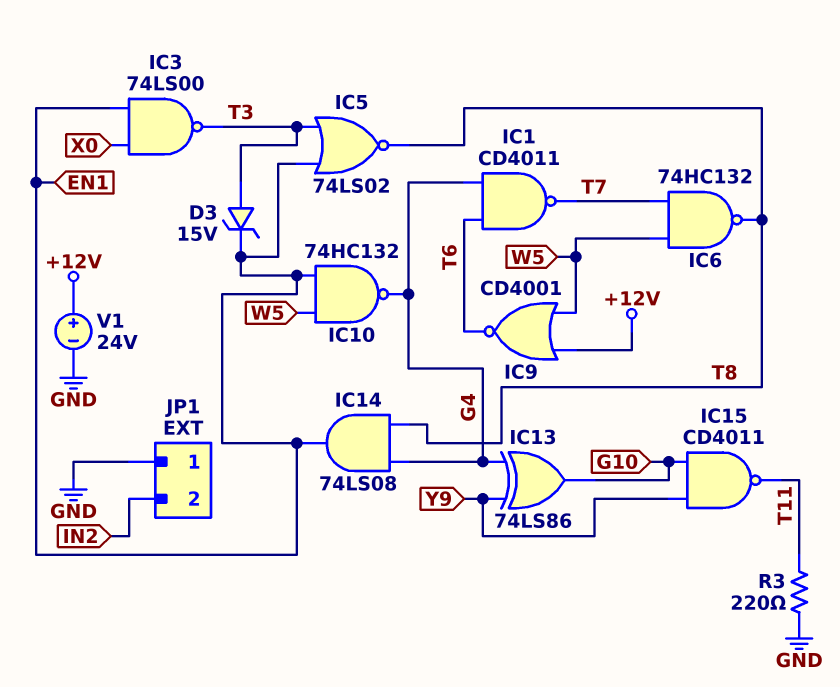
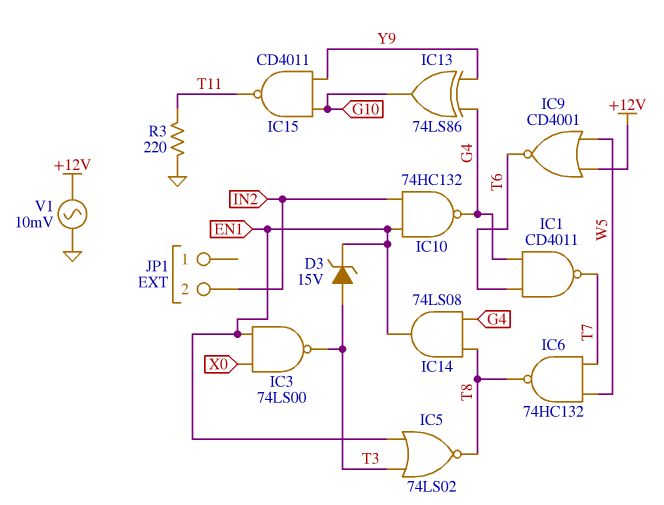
IC10: NAND 74HC132 (in EN1, in W5, out G4) -> NAND 74HC132 (in EN1, in IN2, out G4)
JP1 pin 1: GND -> none
V1: 24V (plus +12V, minus GND) -> AC 10mV (+12V, GND)

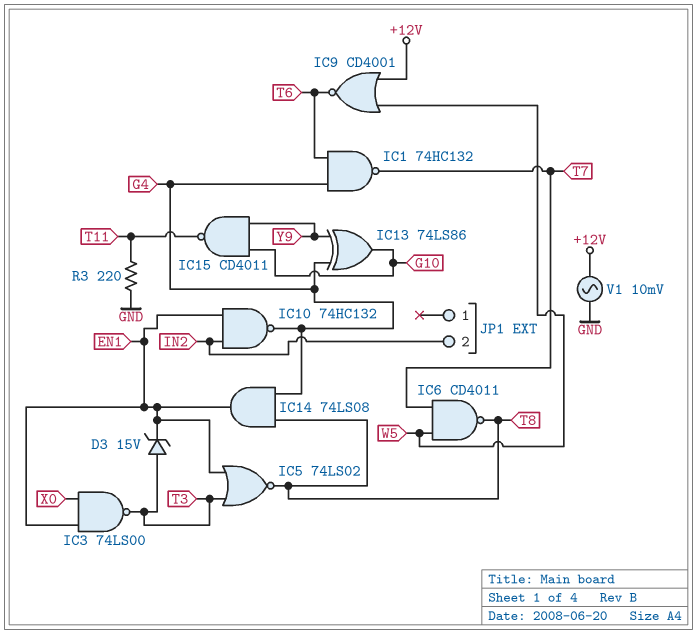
IC1: NAND CD4011 (in G4, in T6, out T7) -> NAND 74HC132 (in G4, in T6, out T7)
IC6: NAND 74HC132 (in T7, in W5, out T8) -> NAND CD4011 (in T7, in W5, out T8)

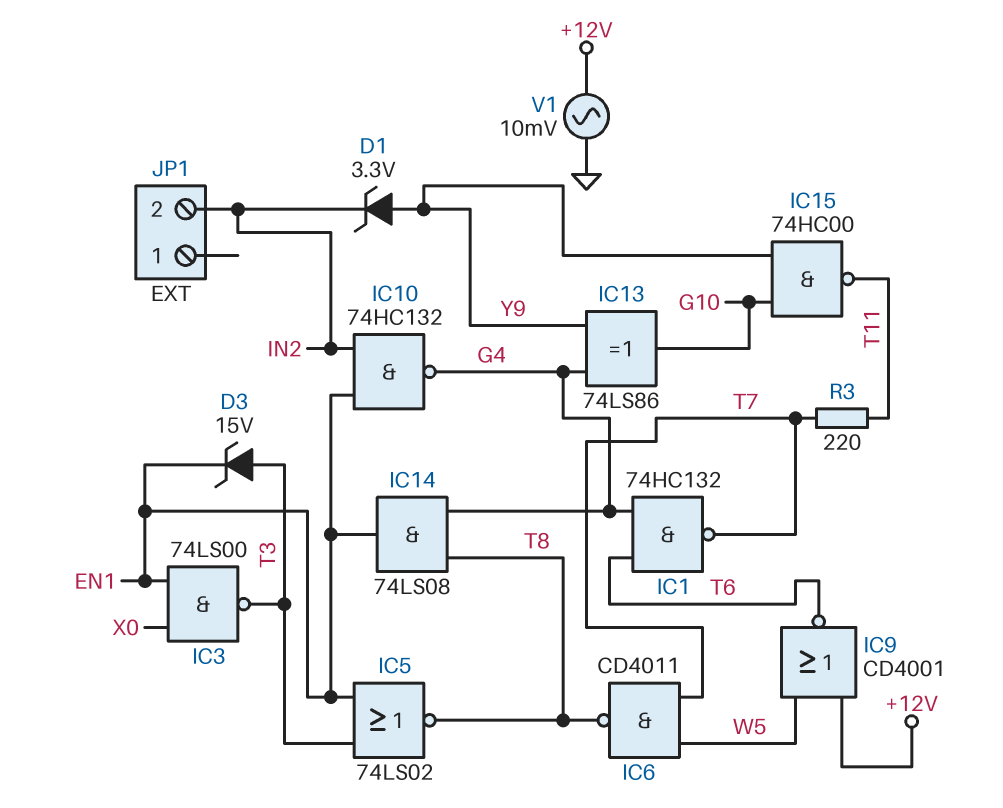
D1: none -> zener 3.3V (A Y9, K IN2)
IC15: NAND CD4011 (in G10, in Y9, out T11) -> NAND 74HC00 (in G10, in Y9, out T11)
R3: 220 (GND, T11) -> 220 (T7, T11)

